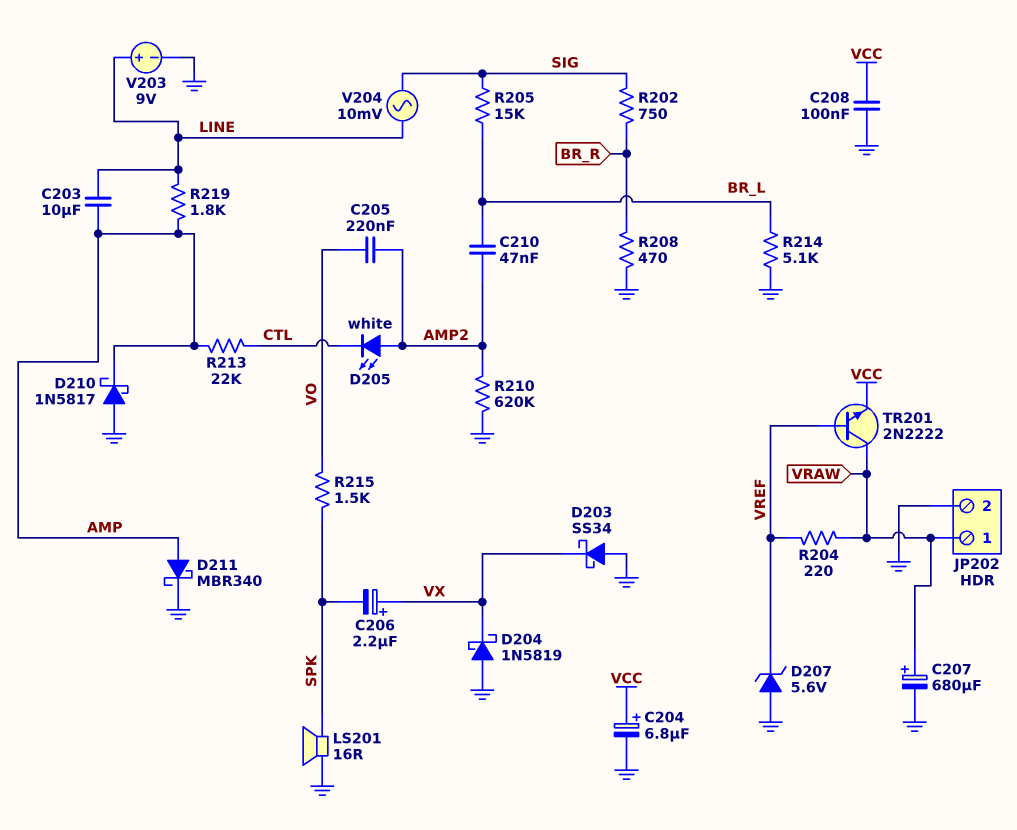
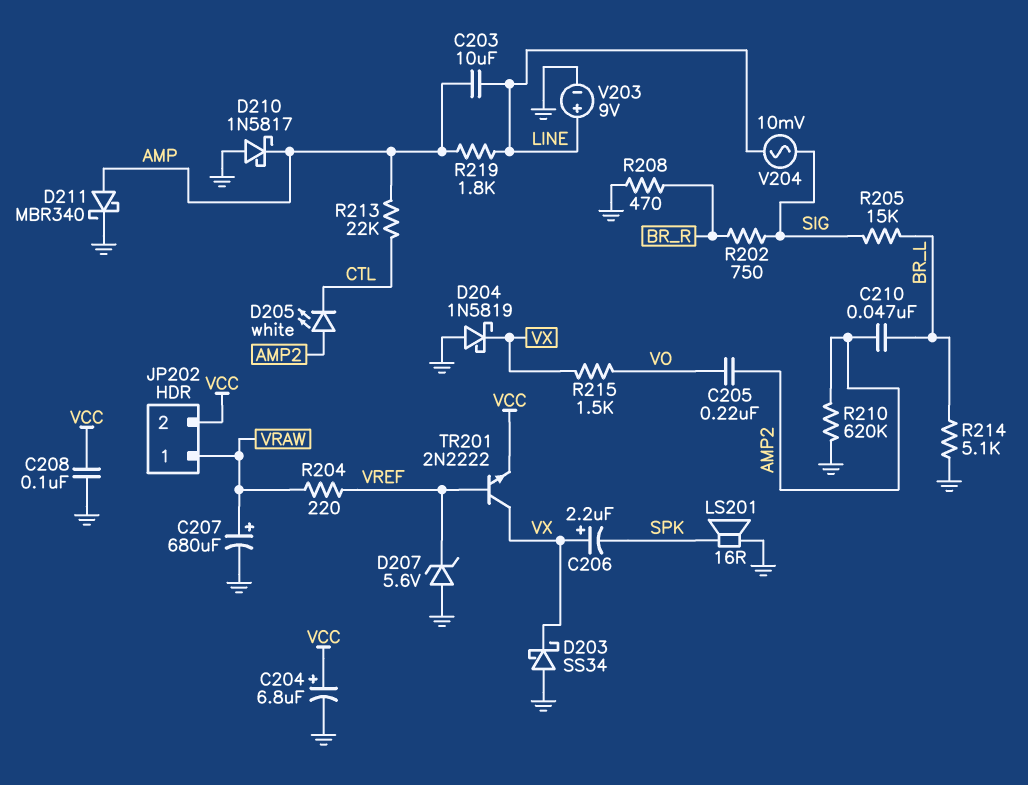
JP202 pin 2: GND -> VCC
R215: 1.5k (SPK, VO) -> 1.5k (VO, VX)
TR201: NPN 2N2222 (B VREF, C VRAW, E VCC) -> NPN 2N2222 (B VREF, C VX, E VCC)

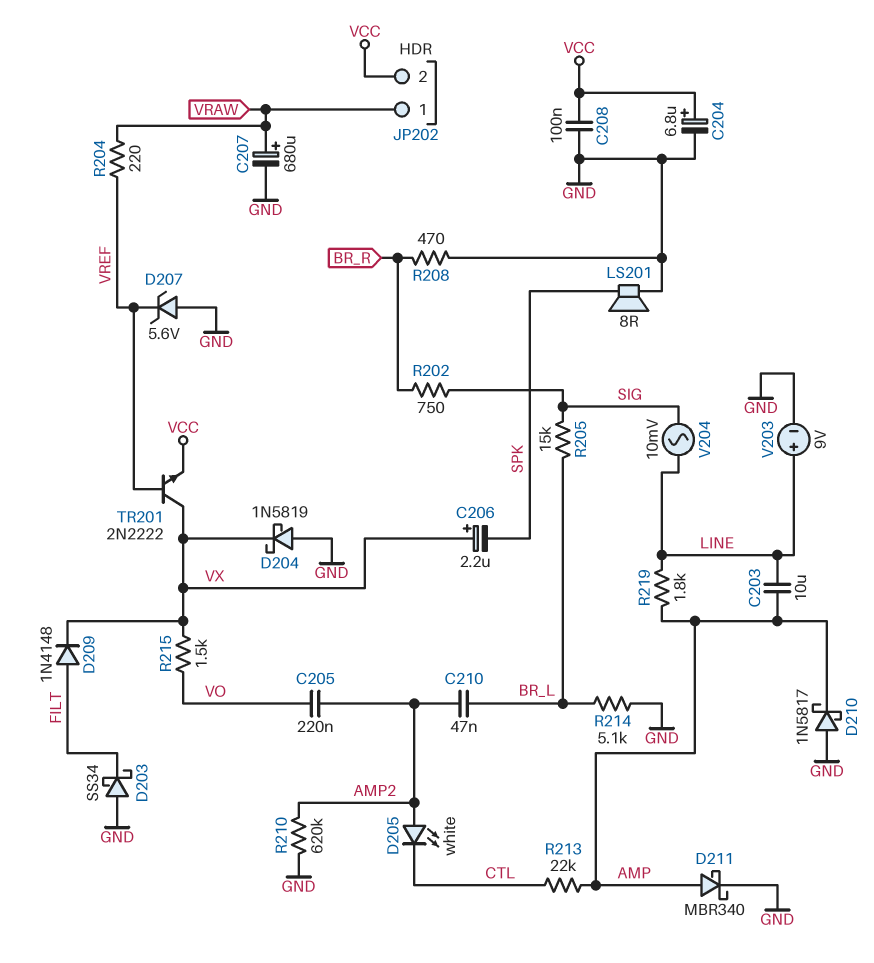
D203: schottky SS34 (A GND, K VX) -> schottky SS34 (A GND, K FILT)
D209: none -> diode 1N4148 (A FILT, K VX)
LS201: speaker 16R (GND, SPK) -> speaker 8R (GND, SPK)

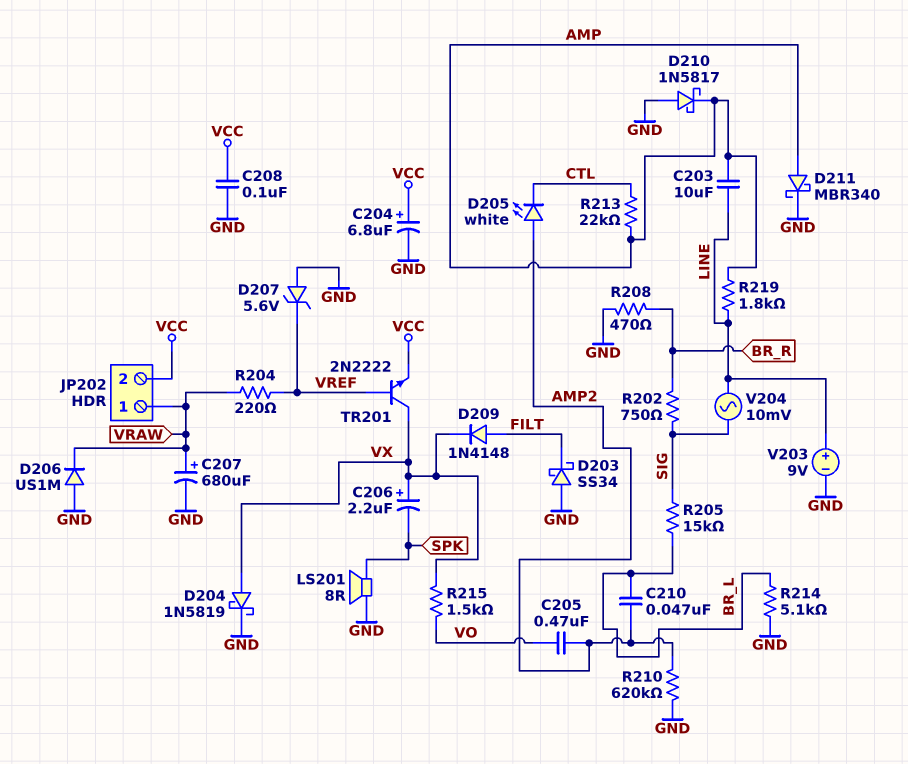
C205: 220nF (AMP2, VO) -> 470nF (AMP2, VO)
D204: schottky 1N5819 (A GND, K VX) -> schottky 1N5819 (A VX, K GND)
D206: none -> diode US1M (A GND, K VRAW)

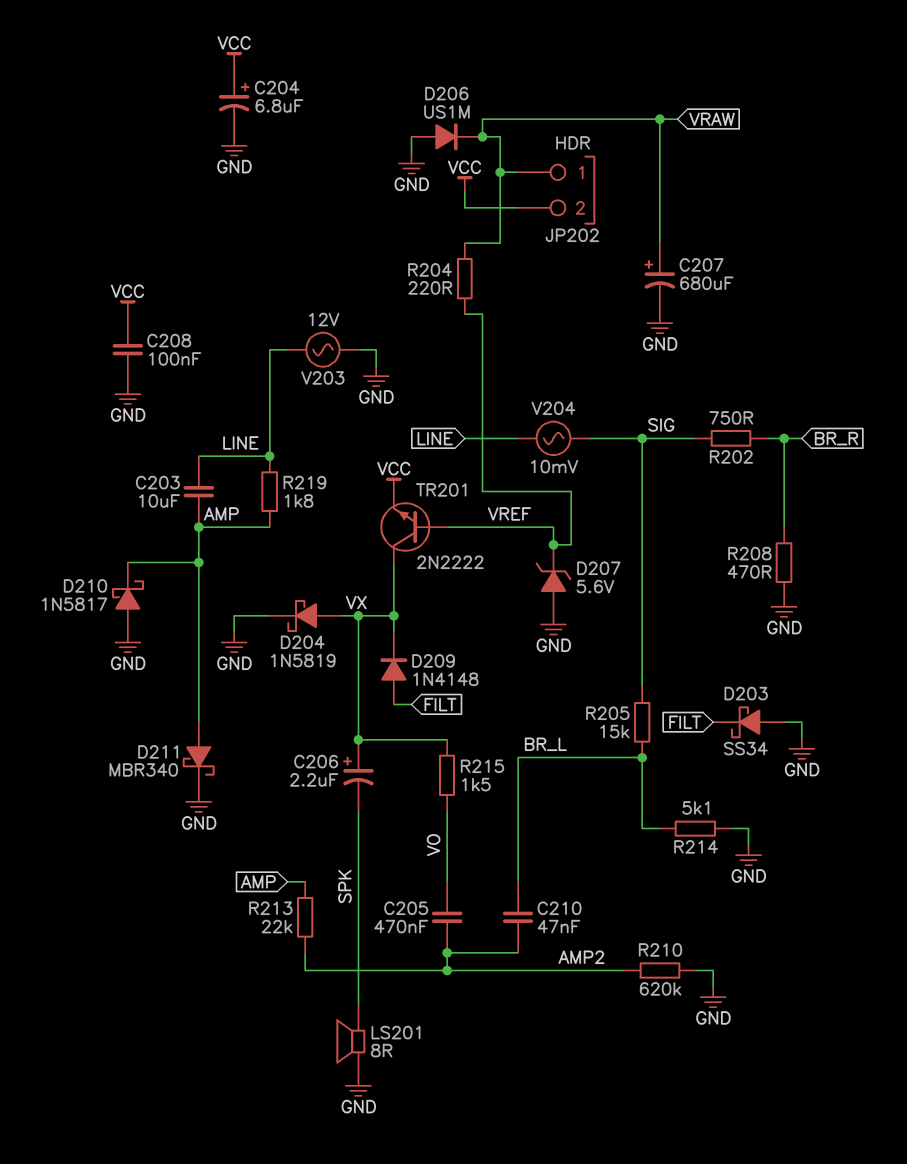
D205: LED white (A AMP2, K CTL) -> none
R213: 22k (AMP, CTL) -> 22k (AMP, AMP2)
V203: 9V (plus LINE, minus GND) -> AC 12V (GND, LINE)

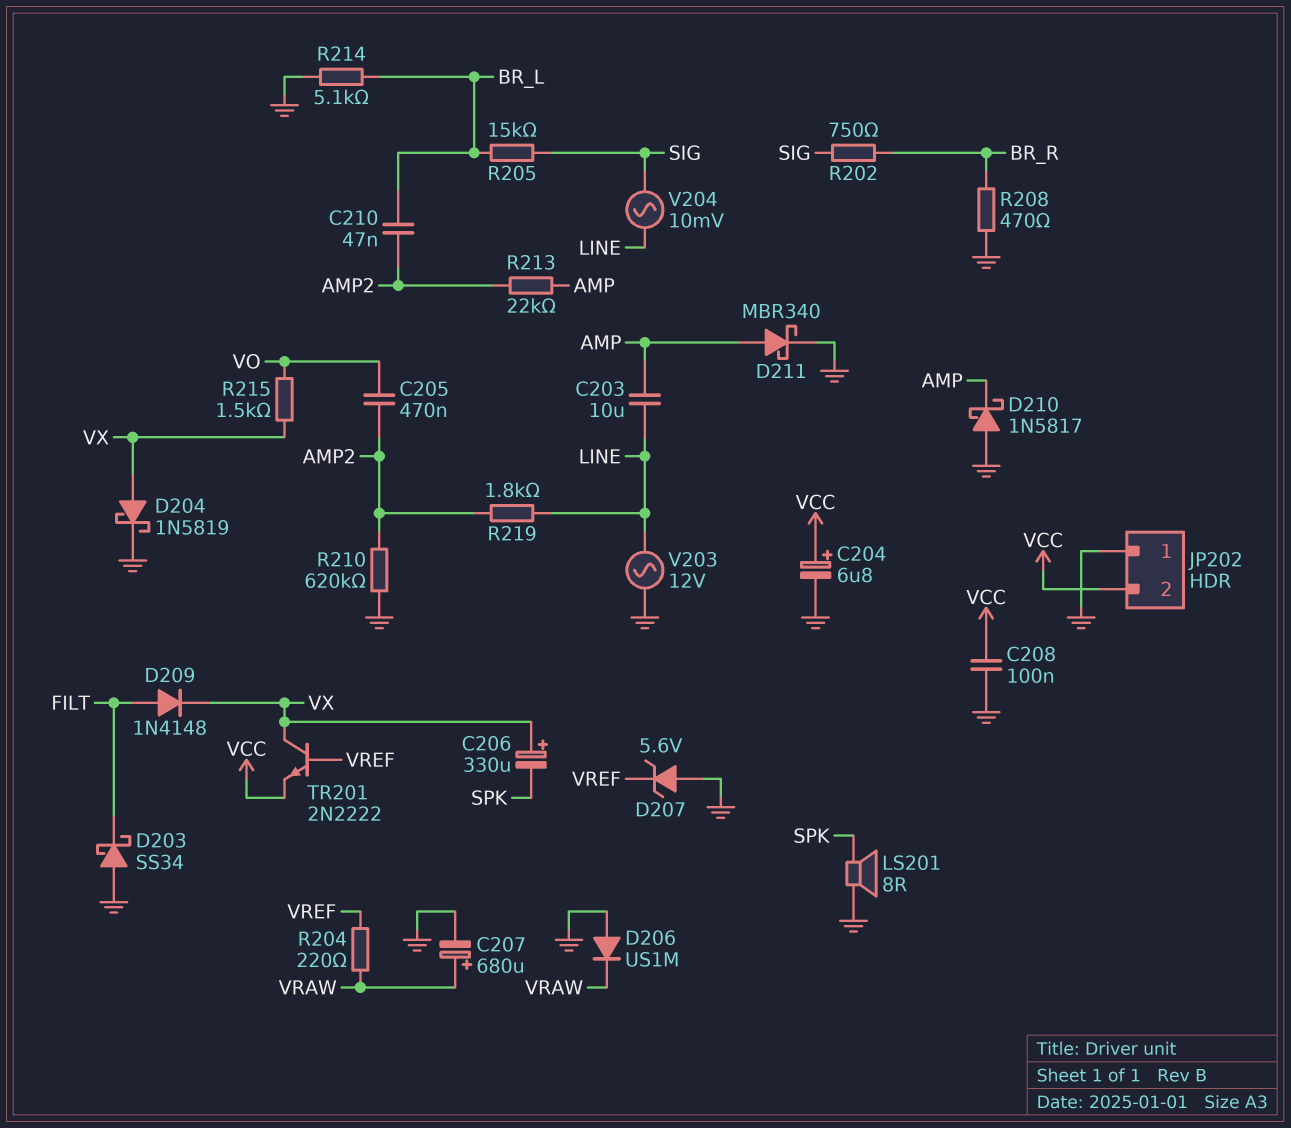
C206: 2.2uF (plus VX, minus SPK) -> 330uF (plus VX, minus SPK)
JP202 pin 1: VRAW -> GND
R219: 1.8k (AMP, LINE) -> 1.8k (AMP2, LINE)

